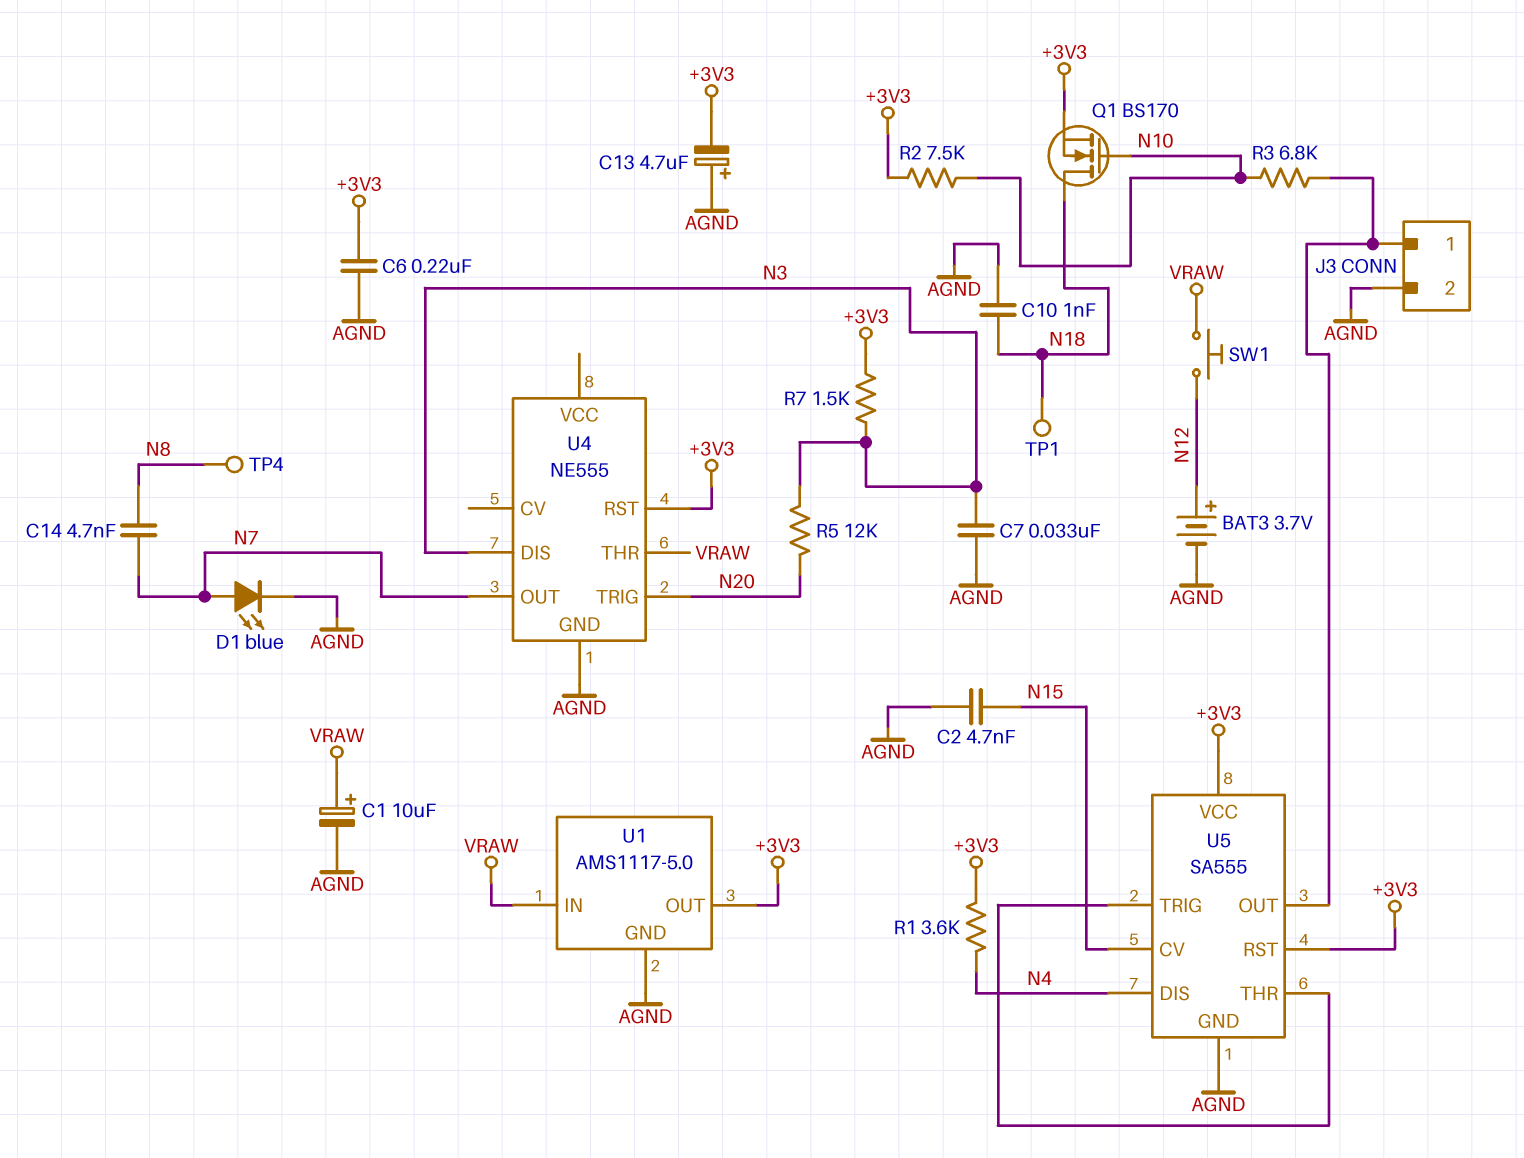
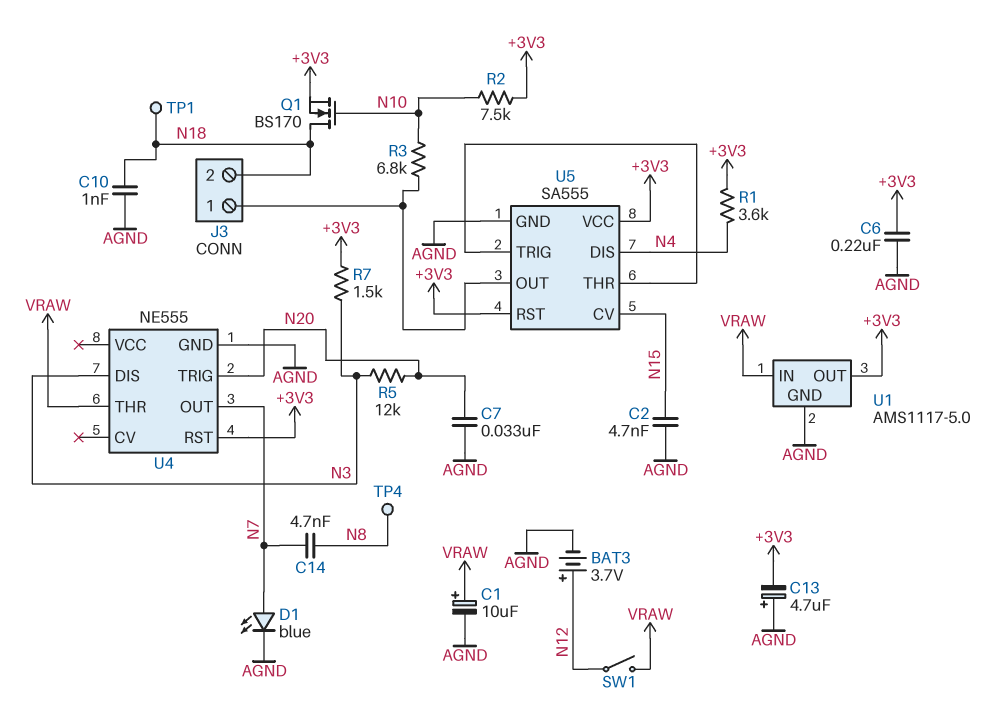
C7: 33nF (AGND, N3) -> 33nF (AGND, N20)
J3 pin 2: AGND -> N18
SW1: button (N12, VRAW) -> switch (N12, VRAW)

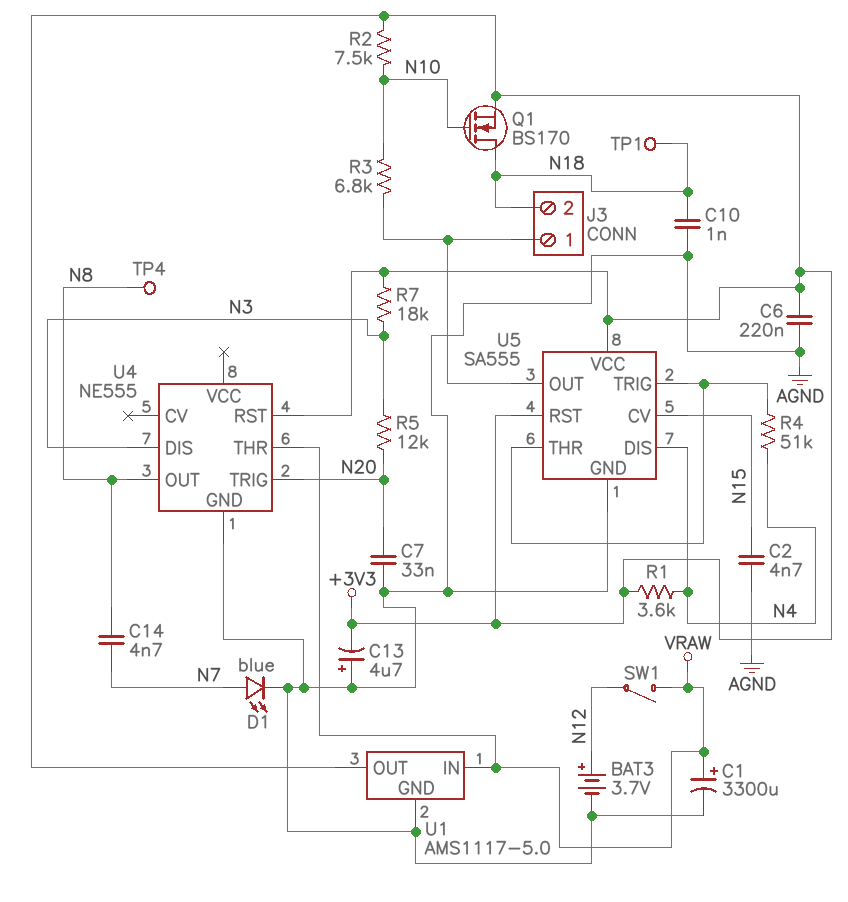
C1: 10uF (plus VRAW, minus AGND) -> 3300uF (plus VRAW, minus AGND)
R4: none -> 51k (N4, U5/THR)
R7: 1.5k (+3V3, N3) -> 18k (+3V3, N3)
U4 pin OUT: N7 -> N8

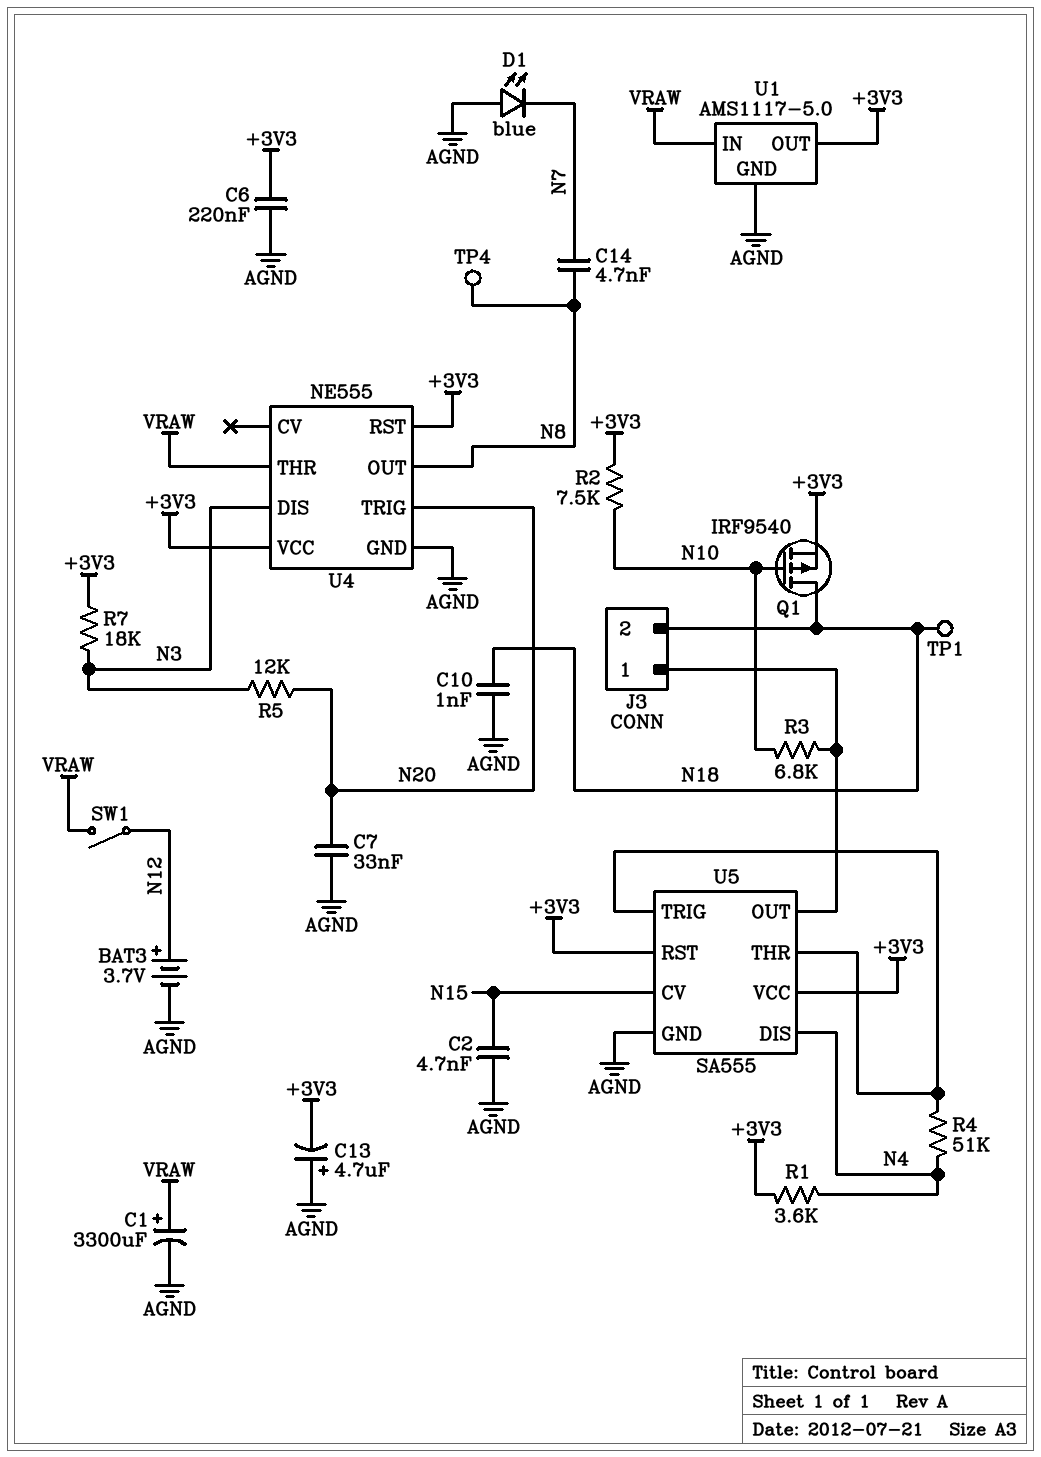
D1: LED blue (A N7, K AGND) -> LED blue (A AGND, K N7)
Q1: NMOS BS170 (G N10, D N18, S +3V3) -> PMOS IRF9540 (G N10, D N18, S +3V3)
U4 pin VCC: none -> +3V3

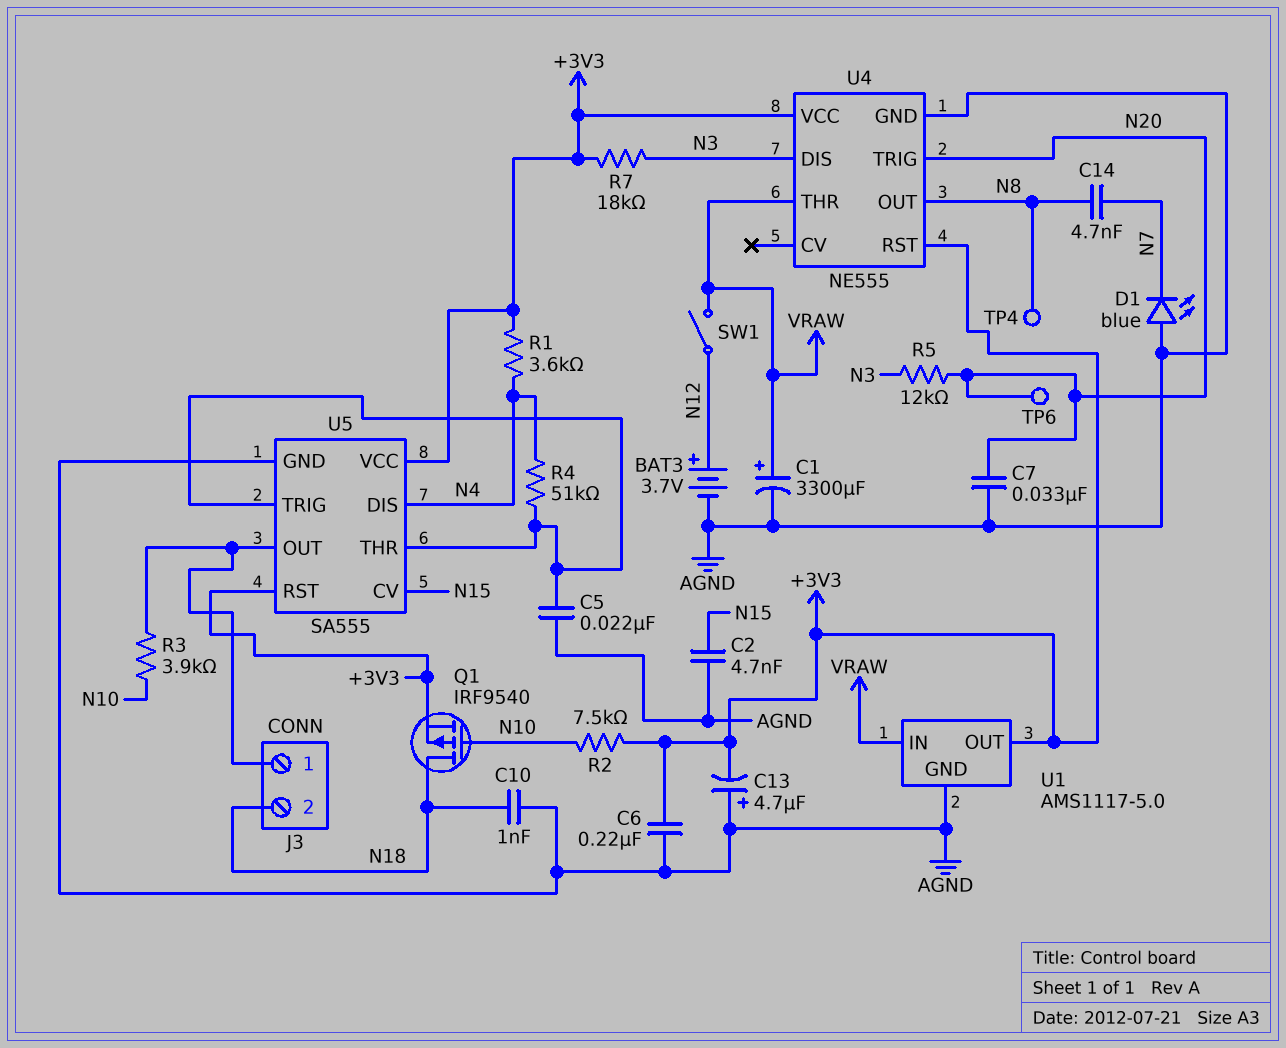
C5: none -> 22nF (AGND, U5/THR)
R3: 6.8k (J3/1, N10) -> 3.9k (J3/1, N10)
TP1: test point (N18) -> none
TP6: none -> test point (N20)

